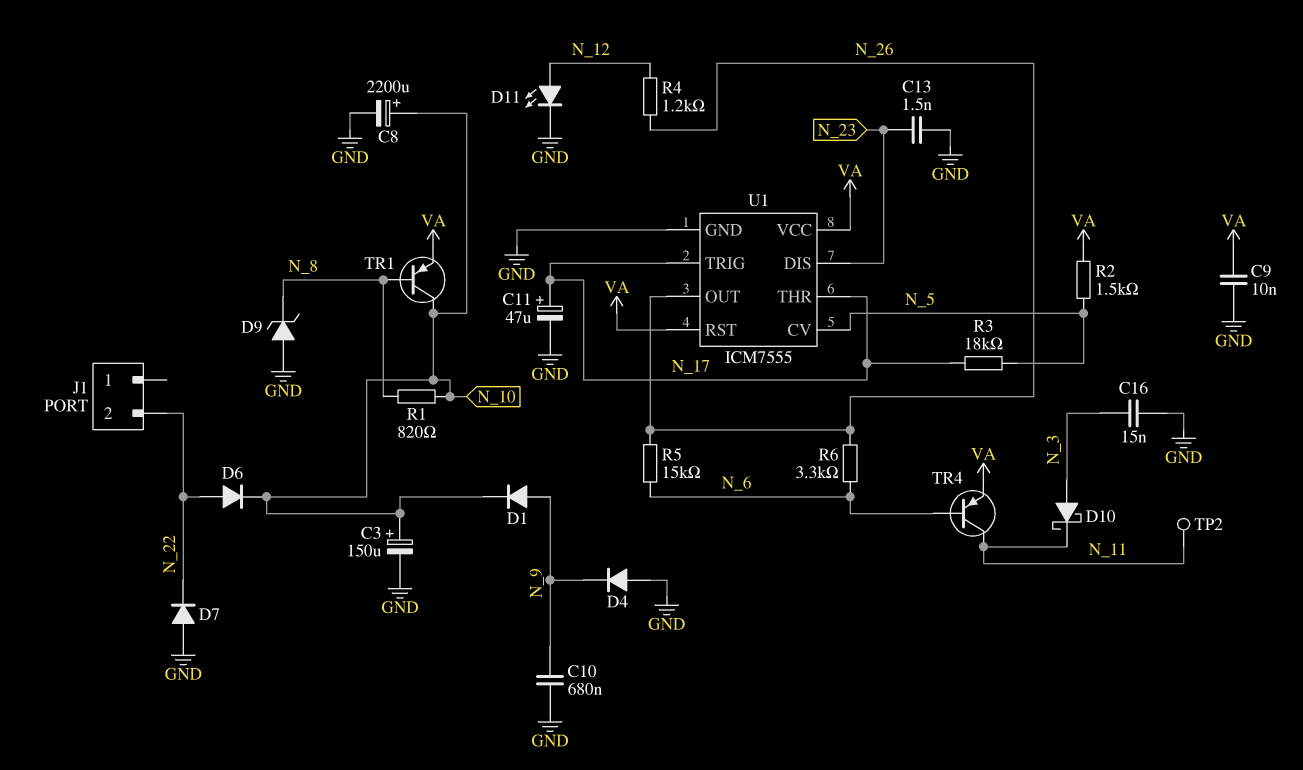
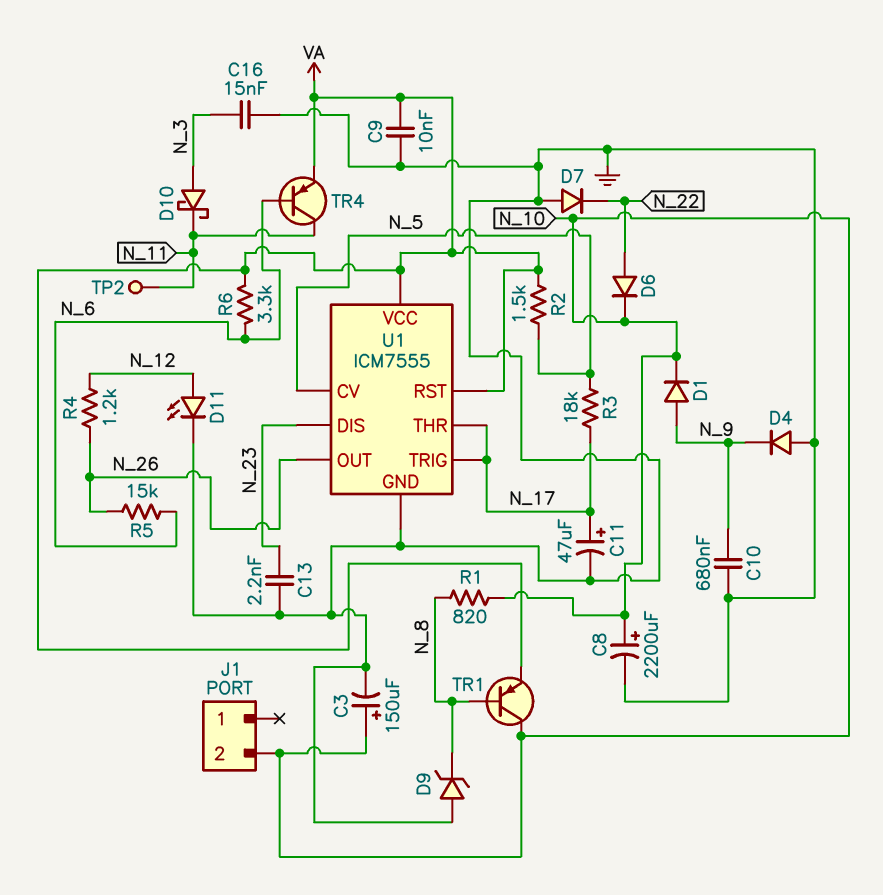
C13: 1.5nF (GND, N_23) -> 2.2nF (GND, N_23)
J1 pin 2: N_22 -> N_10
R6: 3.3k (N_6, N_26) -> 3.3k (N_6, VA)

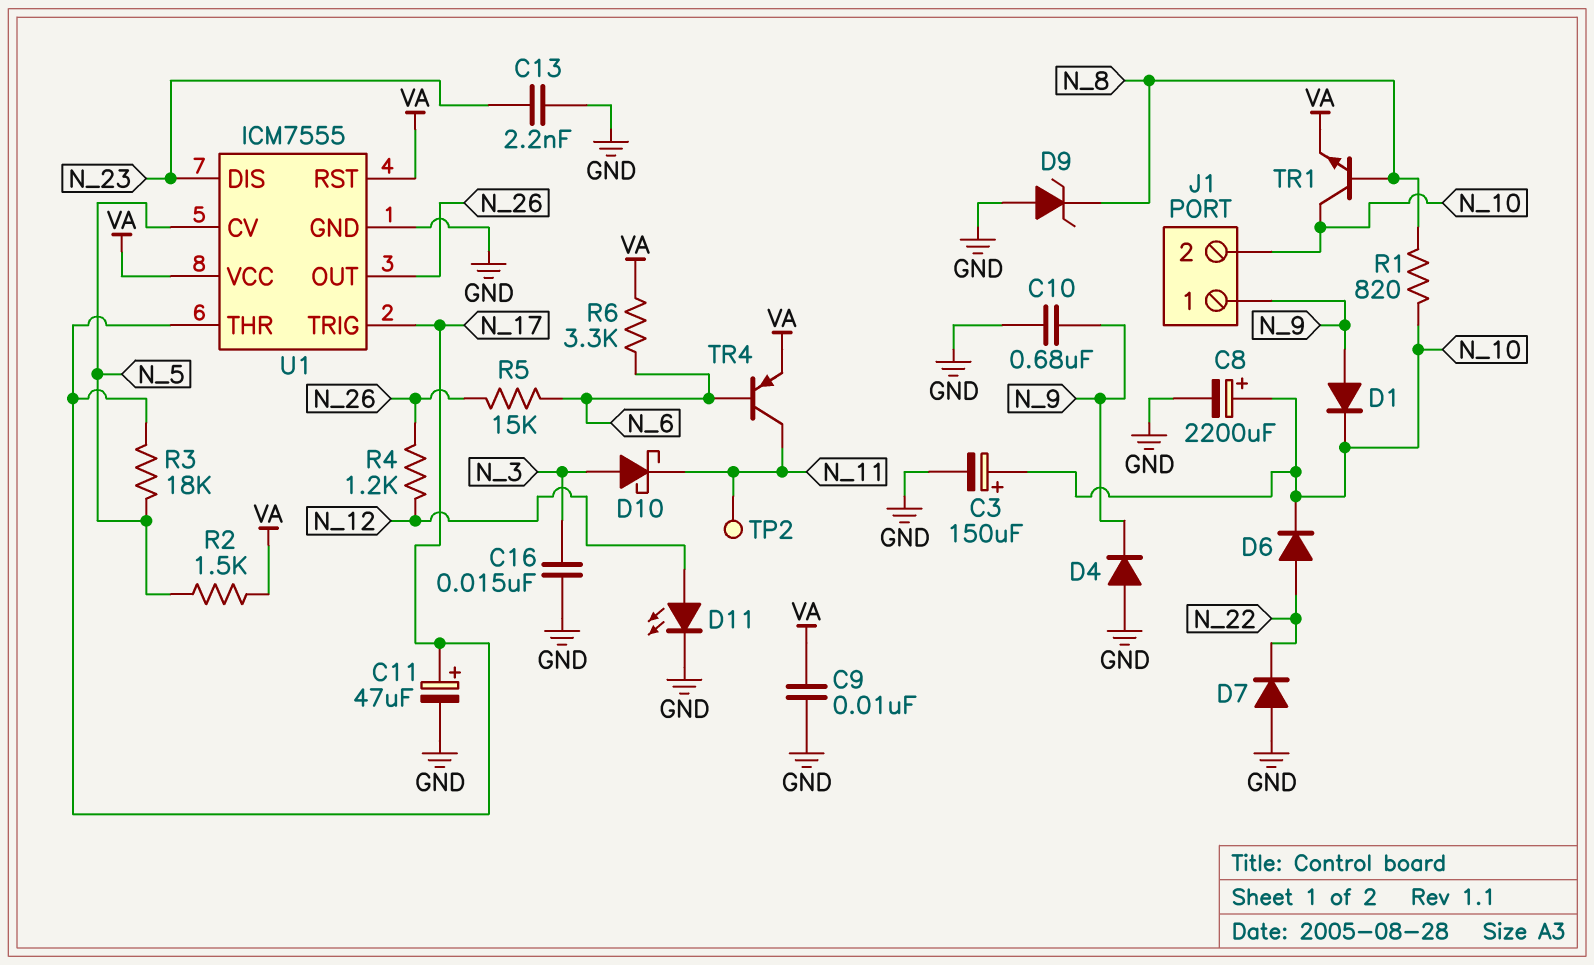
J1 pin 1: none -> N_9
TR1: PNP (B N_8, C N_10, E VA) -> NPN (B N_8, C N_10, E VA)

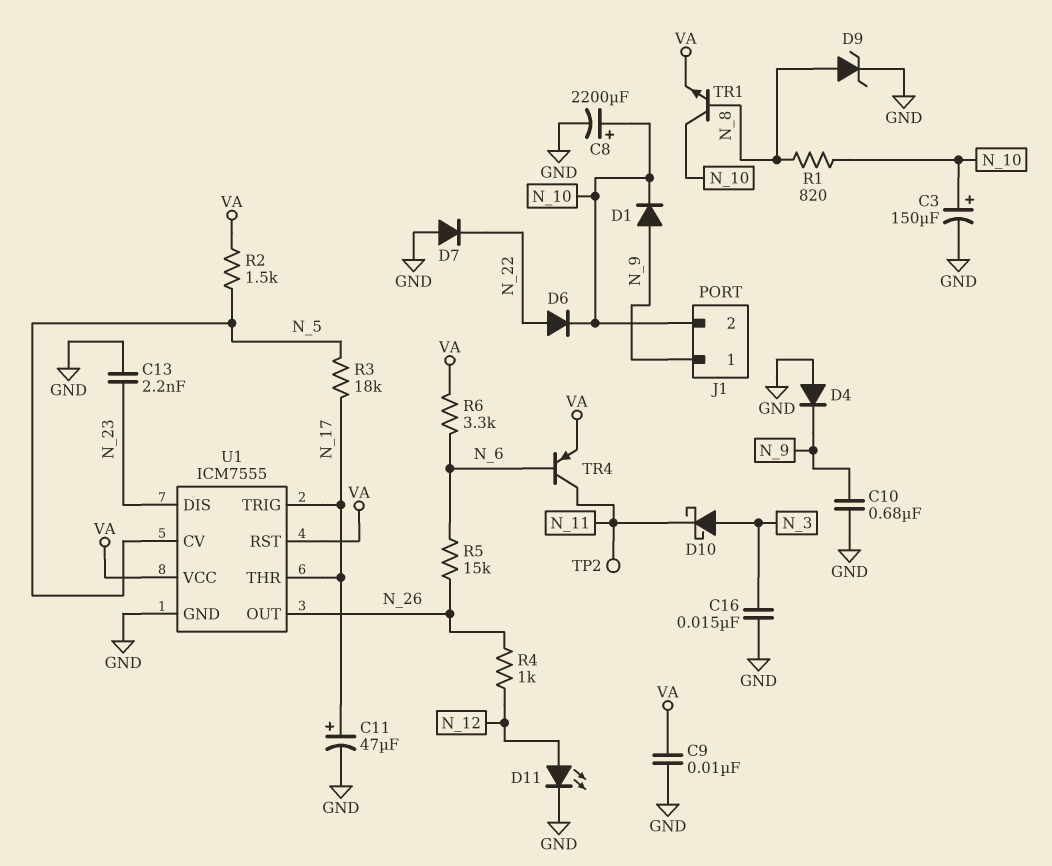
D9: zener (A GND, K N_8) -> zener (A N_8, K GND)
R4: 1.2k (N_12, N_26) -> 1k (N_12, N_26)

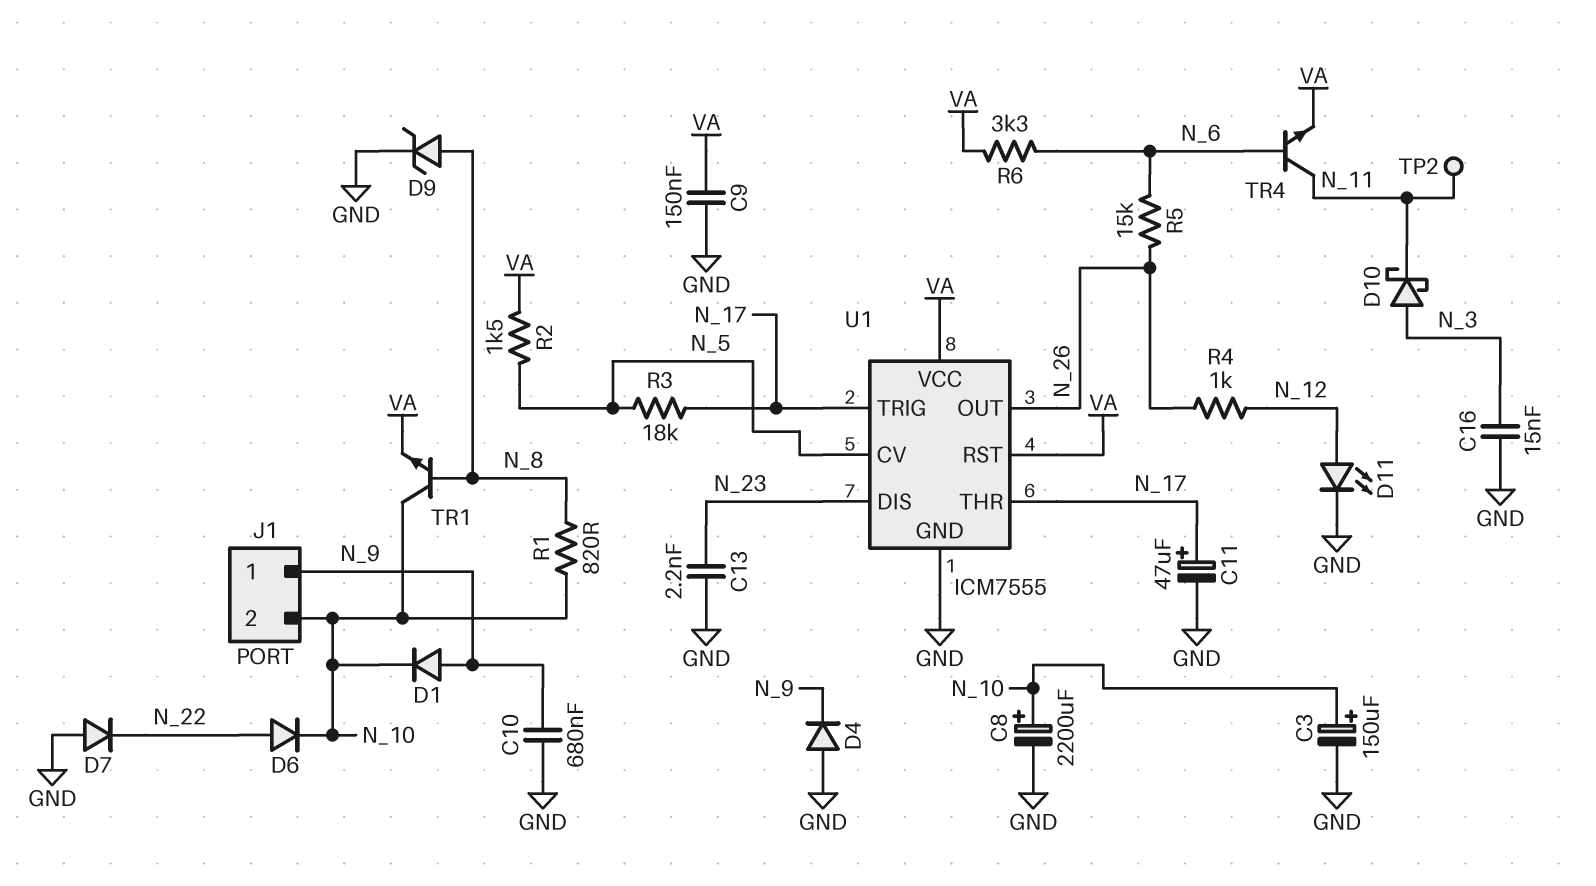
C9: 10nF (GND, VA) -> 150nF (GND, VA)
TR4: PNP (B N_6, C N_11, E VA) -> NPN (B N_6, C N_11, E VA)

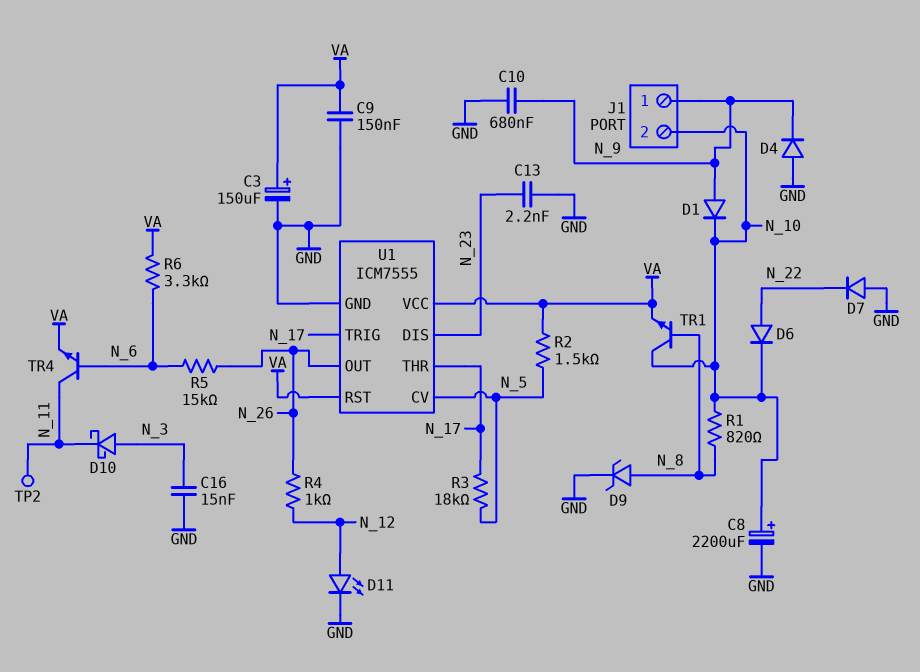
C3: 150uF (plus N_10, minus GND) -> 150uF (plus VA, minus GND)
C11: 47uF (plus N_17, minus GND) -> none

